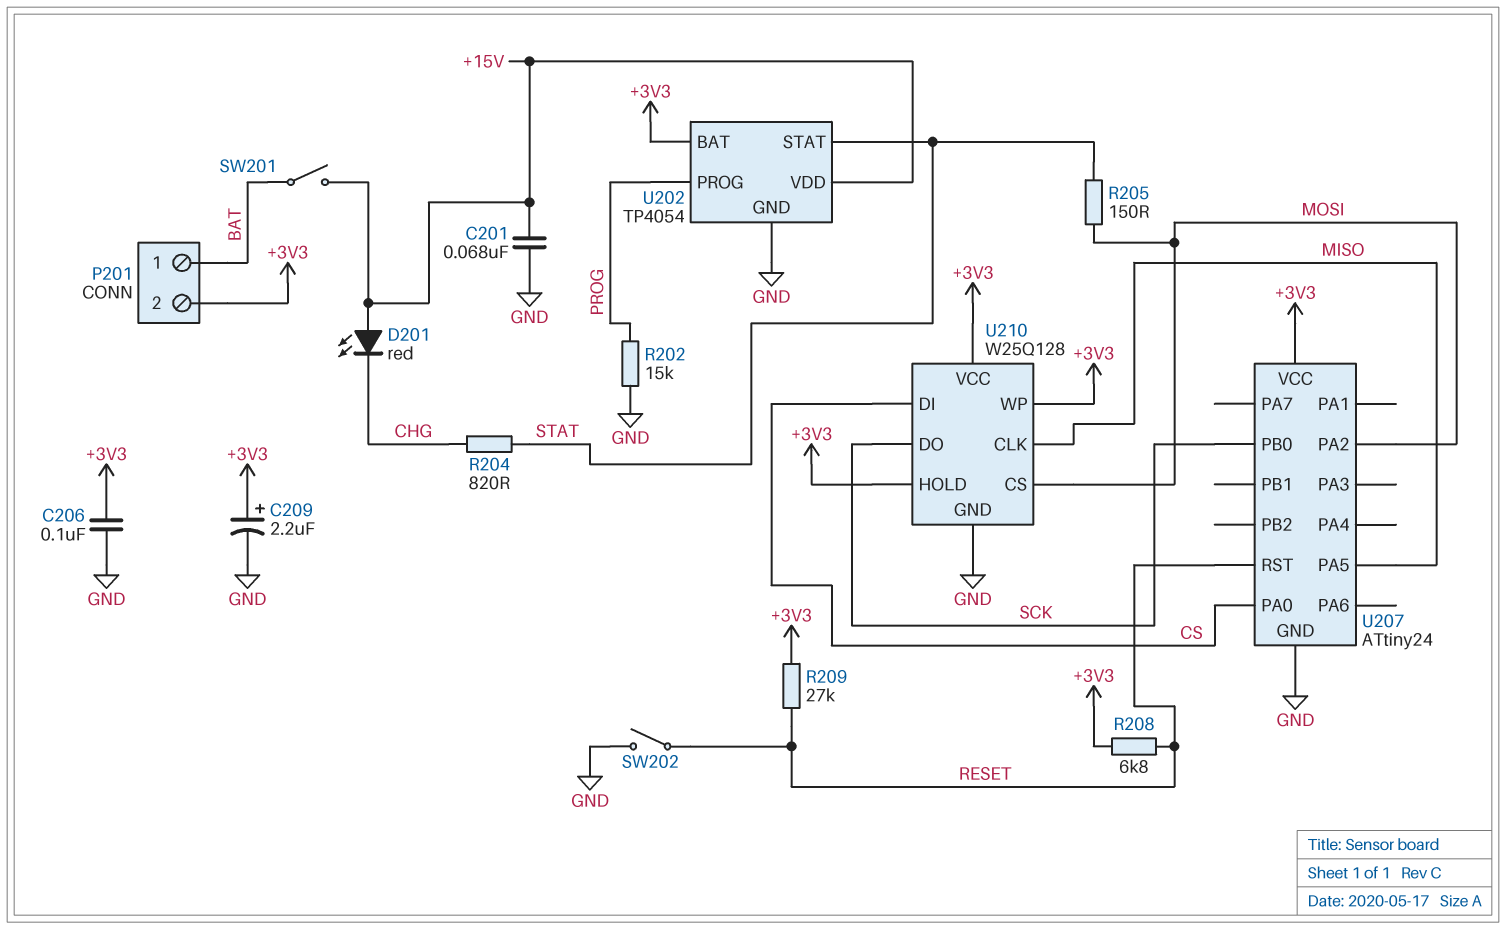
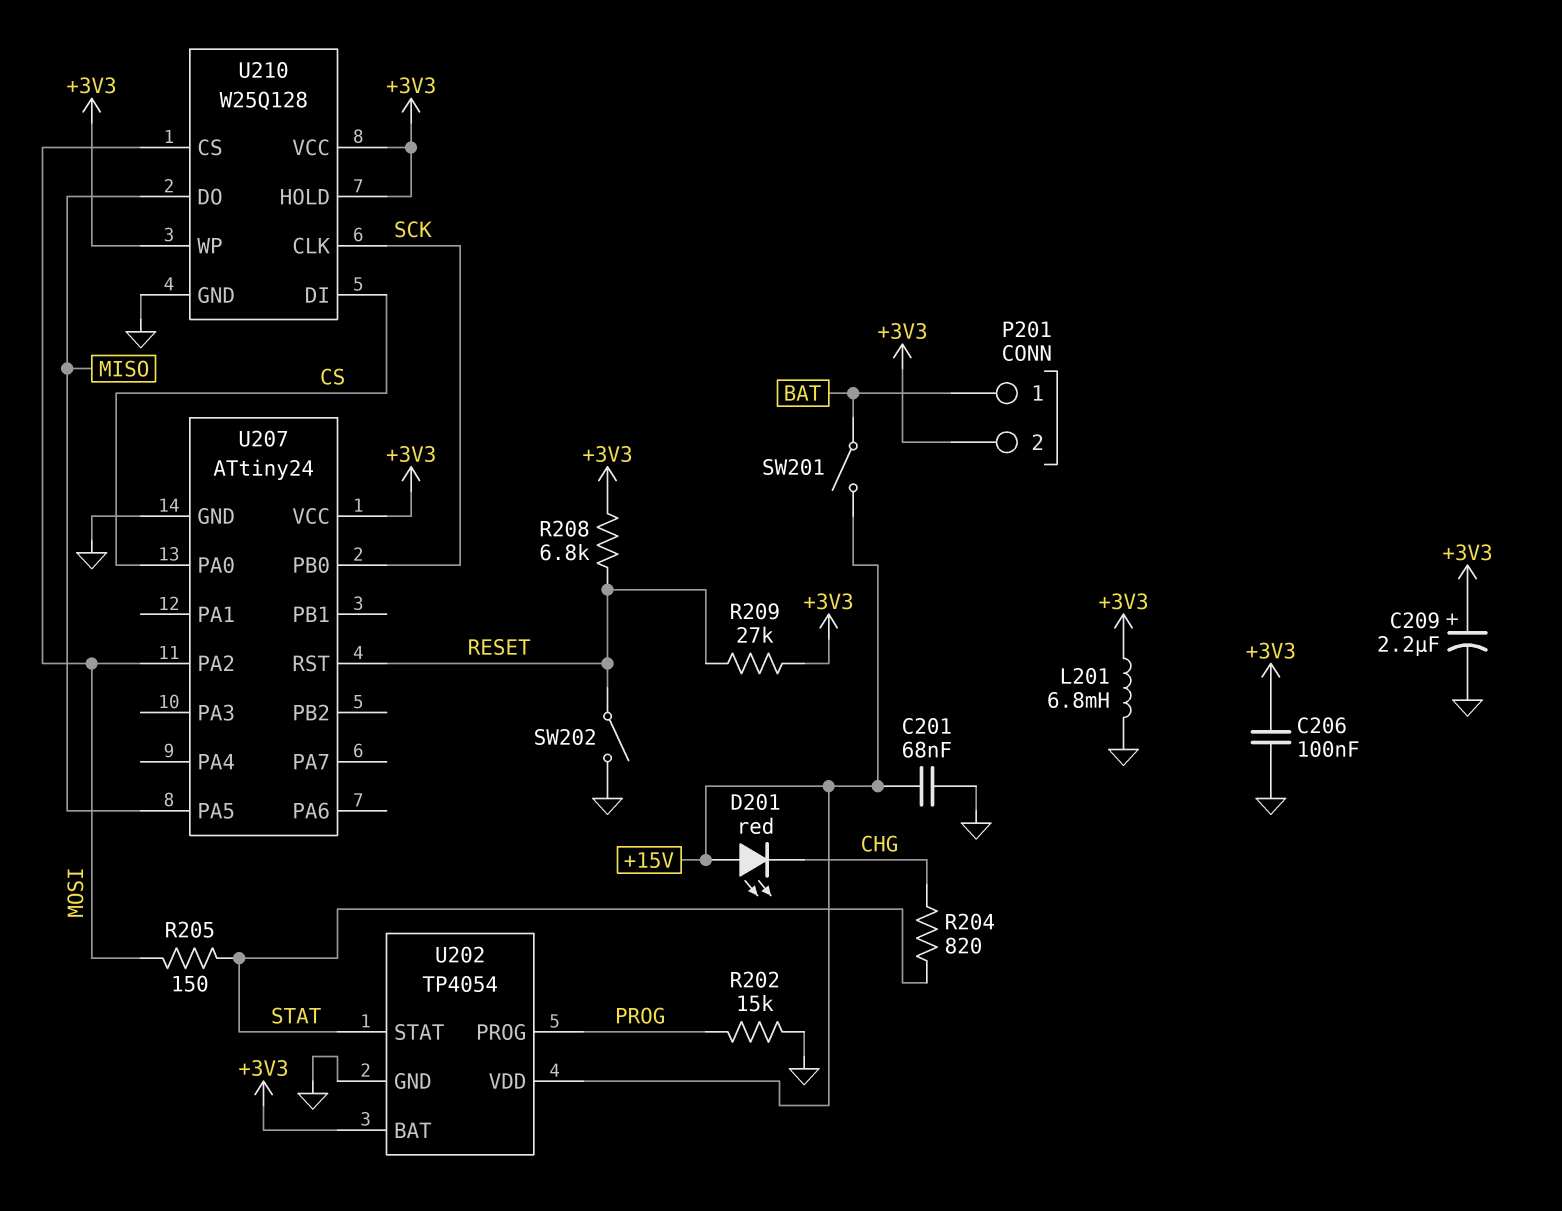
L201: none -> 6.8mH (+3V3, GND)
U210 pin CLK: MISO -> SCK
U210 pin DO: SCK -> MISO

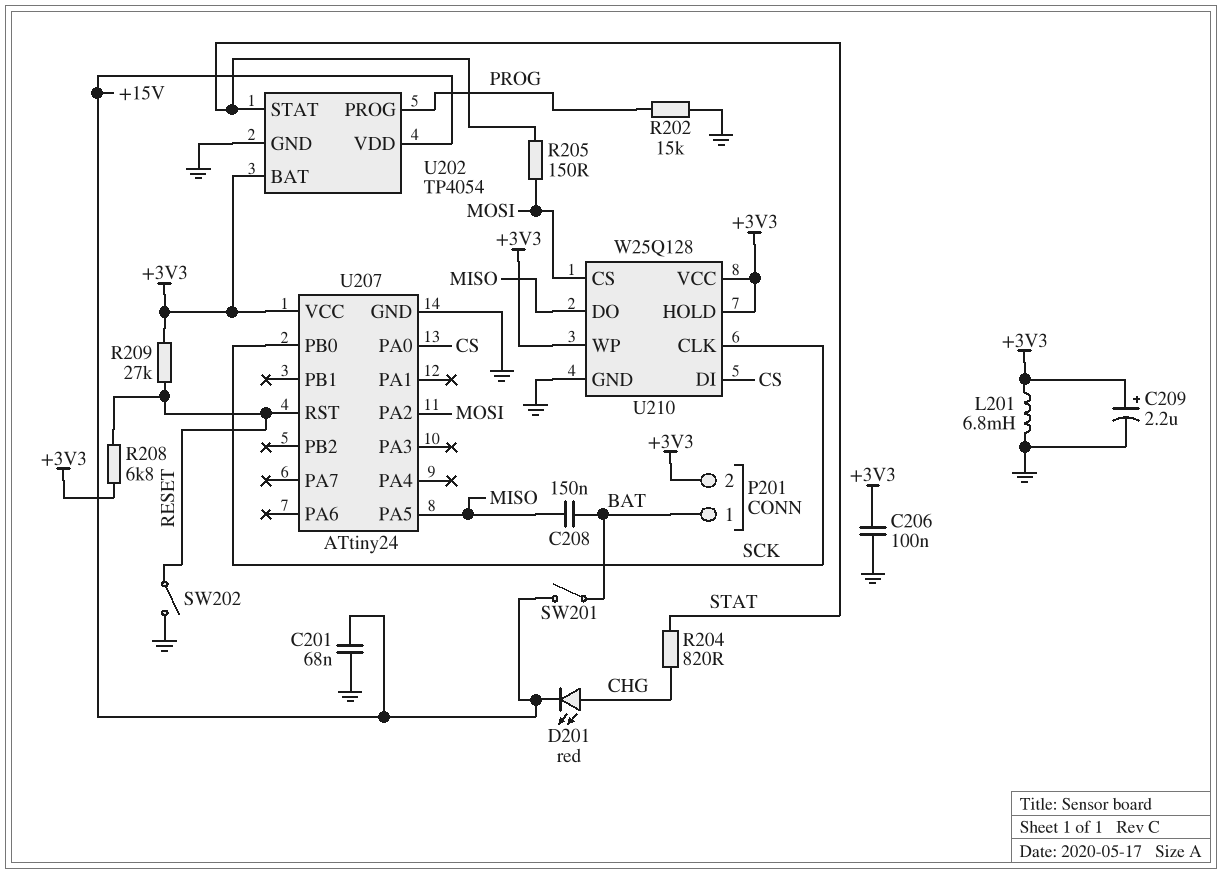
C208: none -> 150nF (BAT, MISO)
D201: LED red (A +15V, K CHG) -> LED red (A CHG, K +15V)

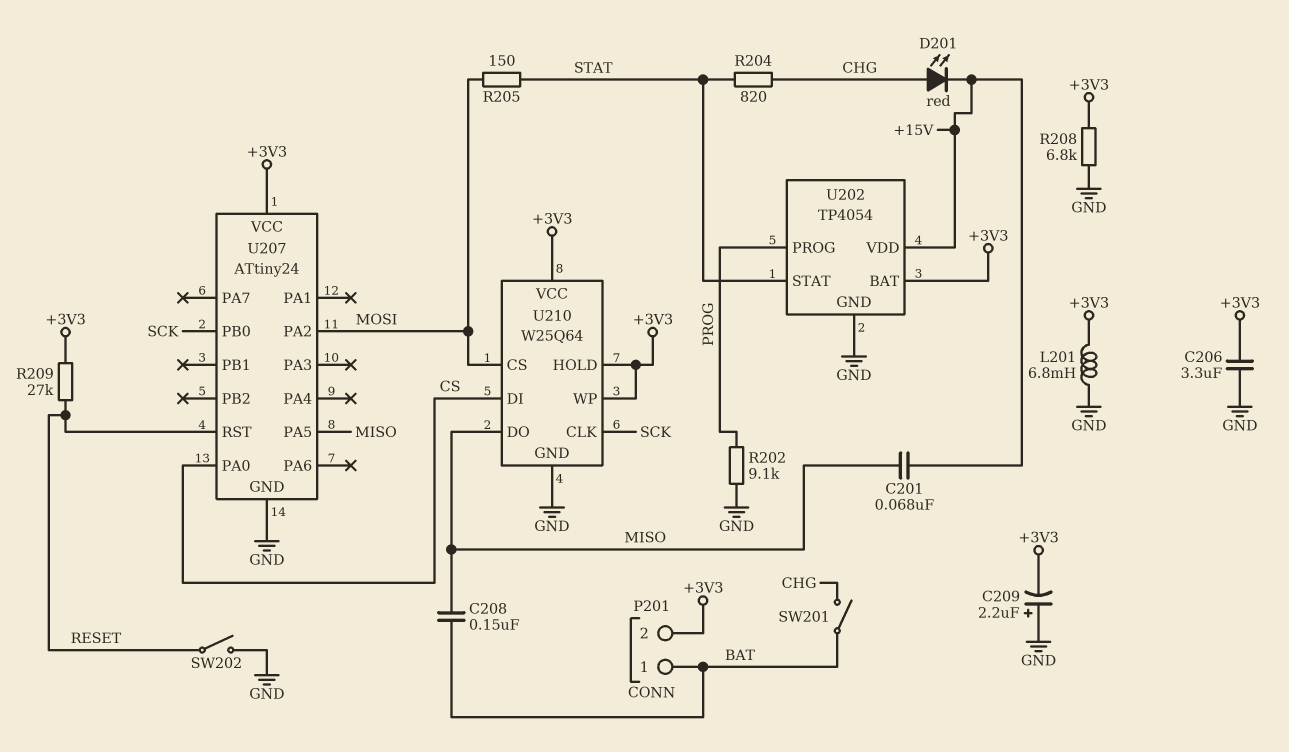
C201: 68nF (+15V, GND) -> 68nF (+15V, MISO)
C206: 100nF (+3V3, GND) -> 3.3uF (+3V3, GND)
C209: 2.2uF (plus +3V3, minus GND) -> 2.2uF (plus GND, minus +3V3)
R202: 15k (GND, PROG) -> 9.1k (GND, PROG)
R208: 6.8k (+3V3, RESET) -> 6.8k (+3V3, GND)
SW201: switch (+15V, BAT) -> switch (BAT, CHG)
U210: W25Q128 -> W25Q64

